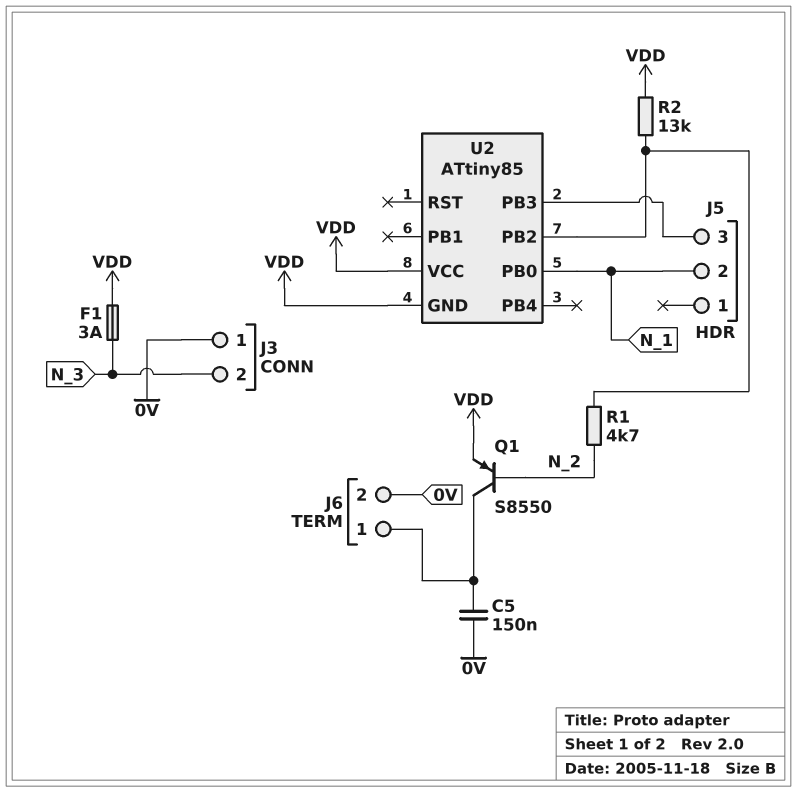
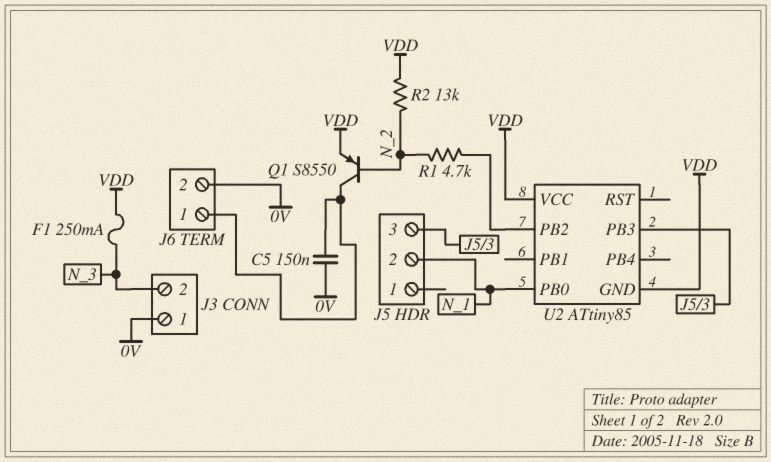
F1: 3A (N_3, VDD) -> 250mA (N_3, VDD)
R2: 13k (U2/PB2, VDD) -> 13k (N_2, VDD)

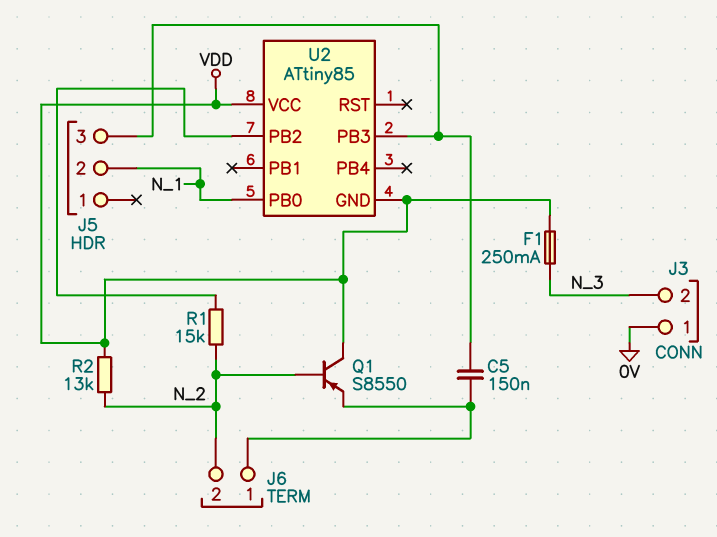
C5: 150nF (0V, J6/1) -> 150nF (J5/3, J6/1)
J6 pin 2: 0V -> N_2
Q1: PNP S8550 (B N_2, C J6/1, E VDD) -> PNP S8550 (B N_2, C VDD, E J6/1)
R1: 4.7k (N_2, U2/PB2) -> 15k (N_2, U2/PB2)

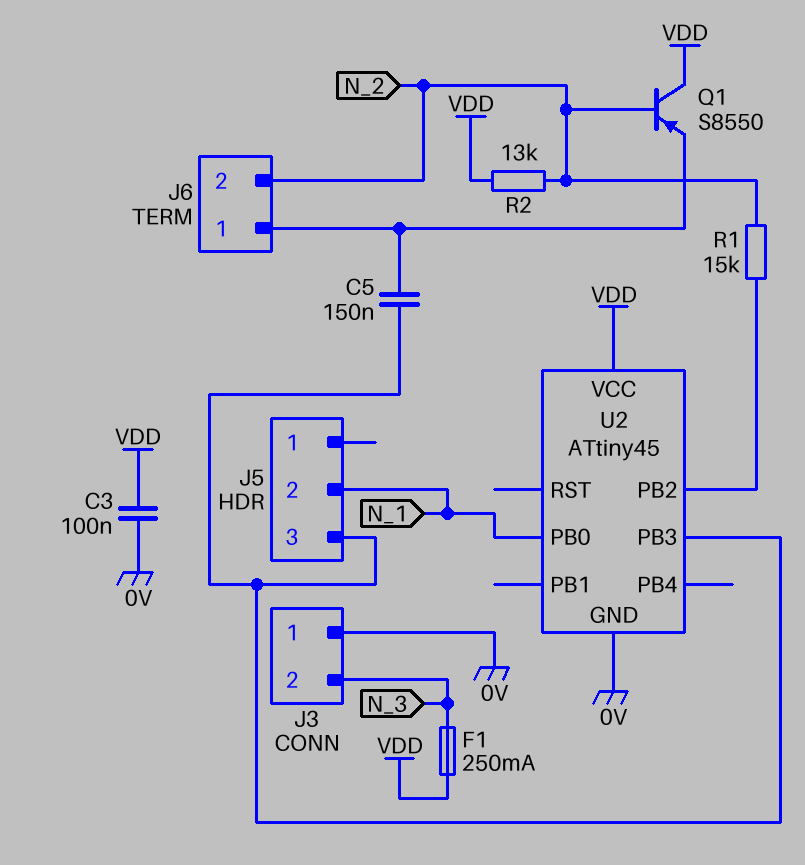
C3: none -> 100nF (0V, VDD)
U2: ATtiny85 -> ATtiny45
U2 pin GND: VDD -> 0V

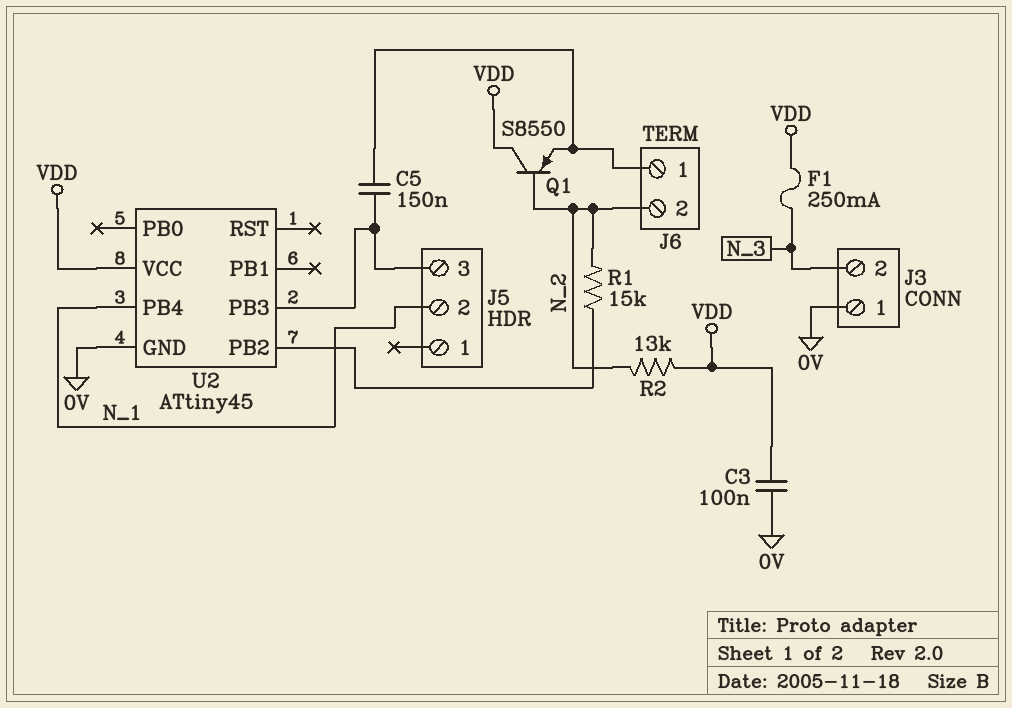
U2 pin PB0: N_1 -> none
U2 pin PB4: none -> N_1

